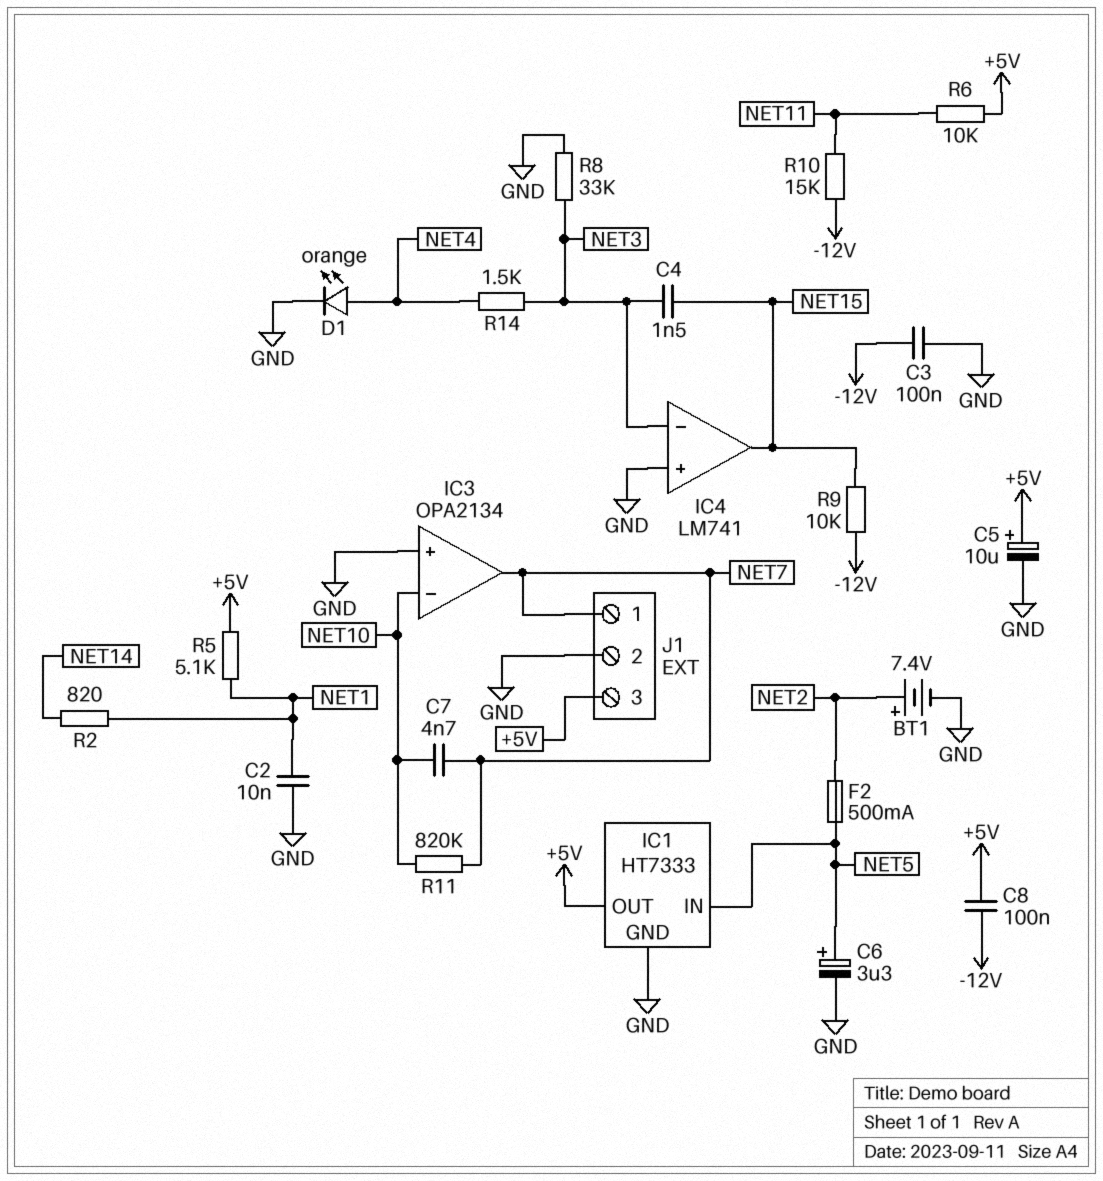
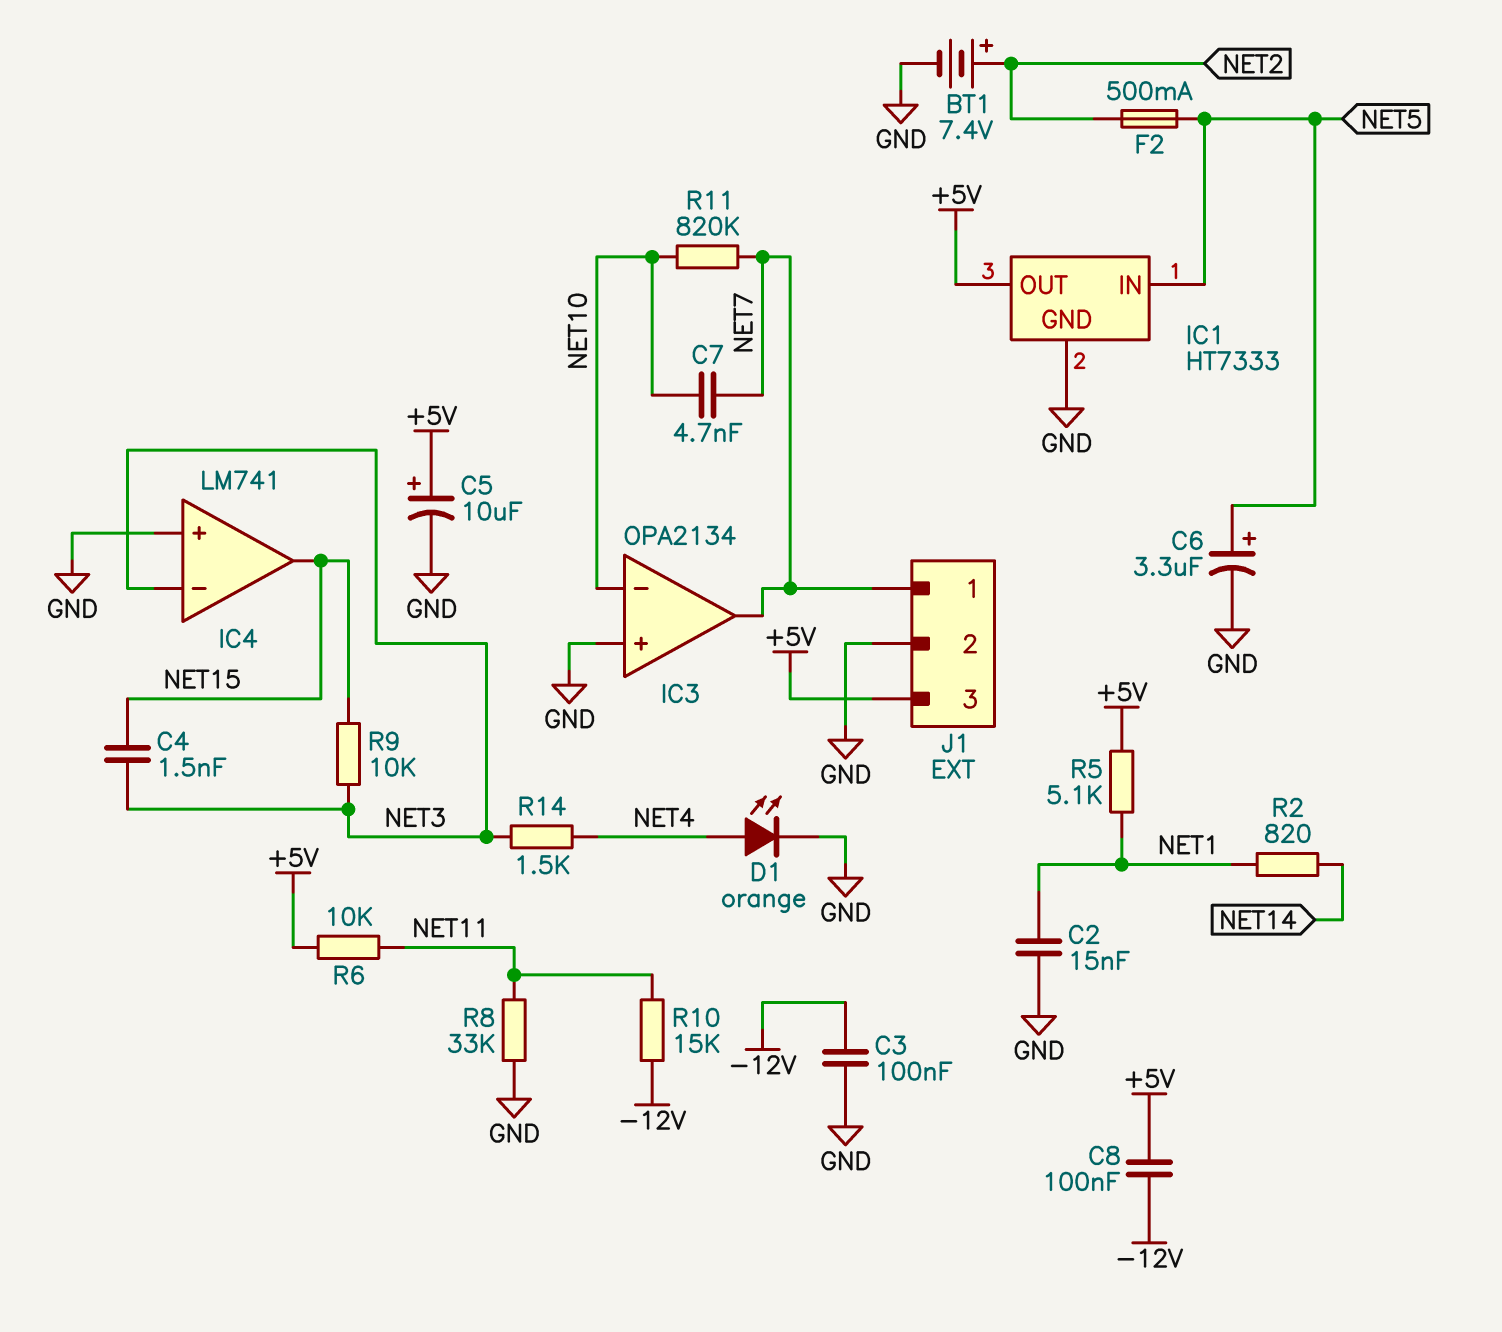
C2: 10nF (GND, NET1) -> 15nF (GND, NET1)
R8: 33k (GND, NET3) -> 33k (GND, NET11)
R9: 10k (-12V, NET15) -> 10k (NET3, NET15)

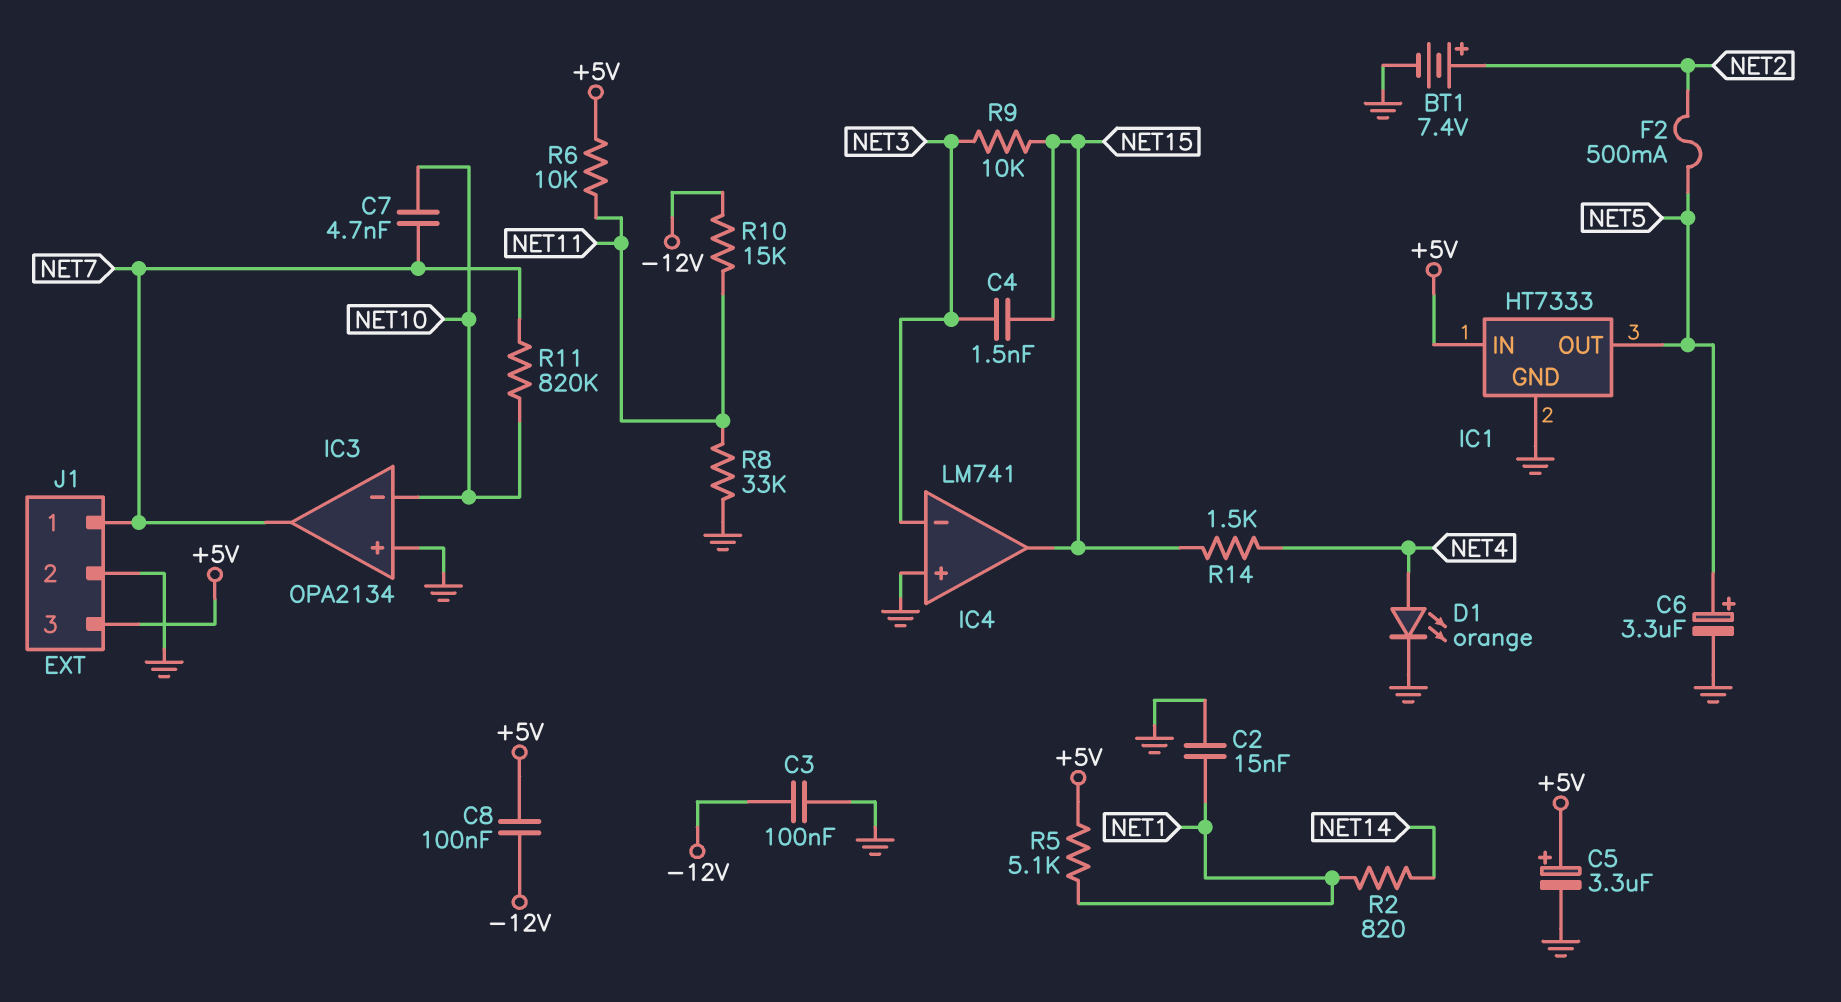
C5: 10uF (plus +5V, minus GND) -> 3.3uF (plus +5V, minus GND)
IC1 pin IN: NET5 -> +5V
IC1 pin OUT: +5V -> NET5
R14: 1.5k (NET3, NET4) -> 1.5k (NET4, NET15)

